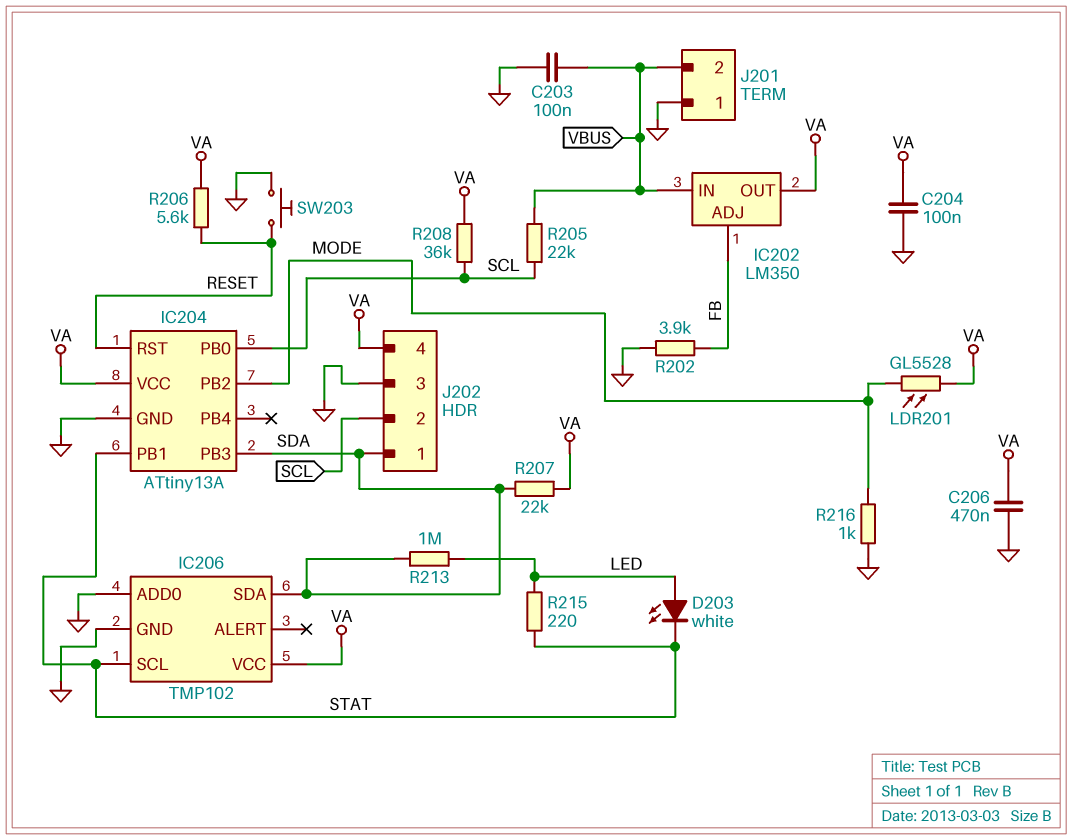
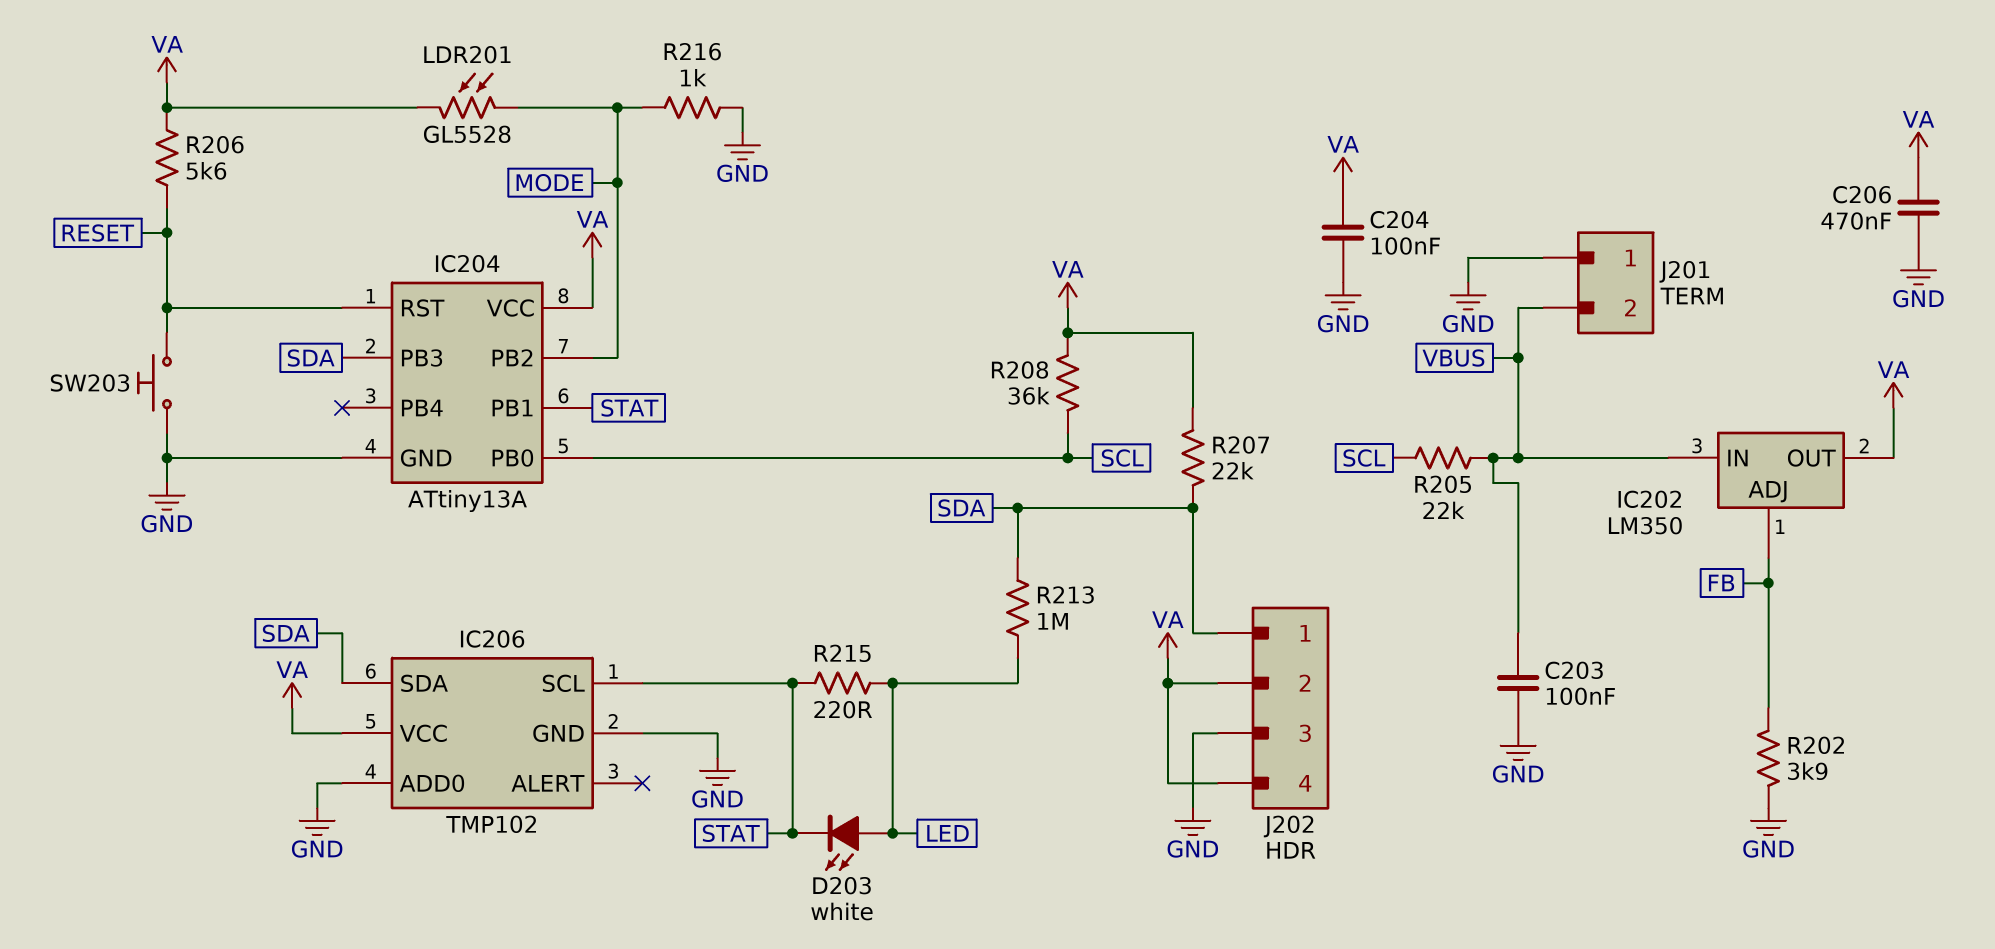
J202 pin 2: SCL -> VA

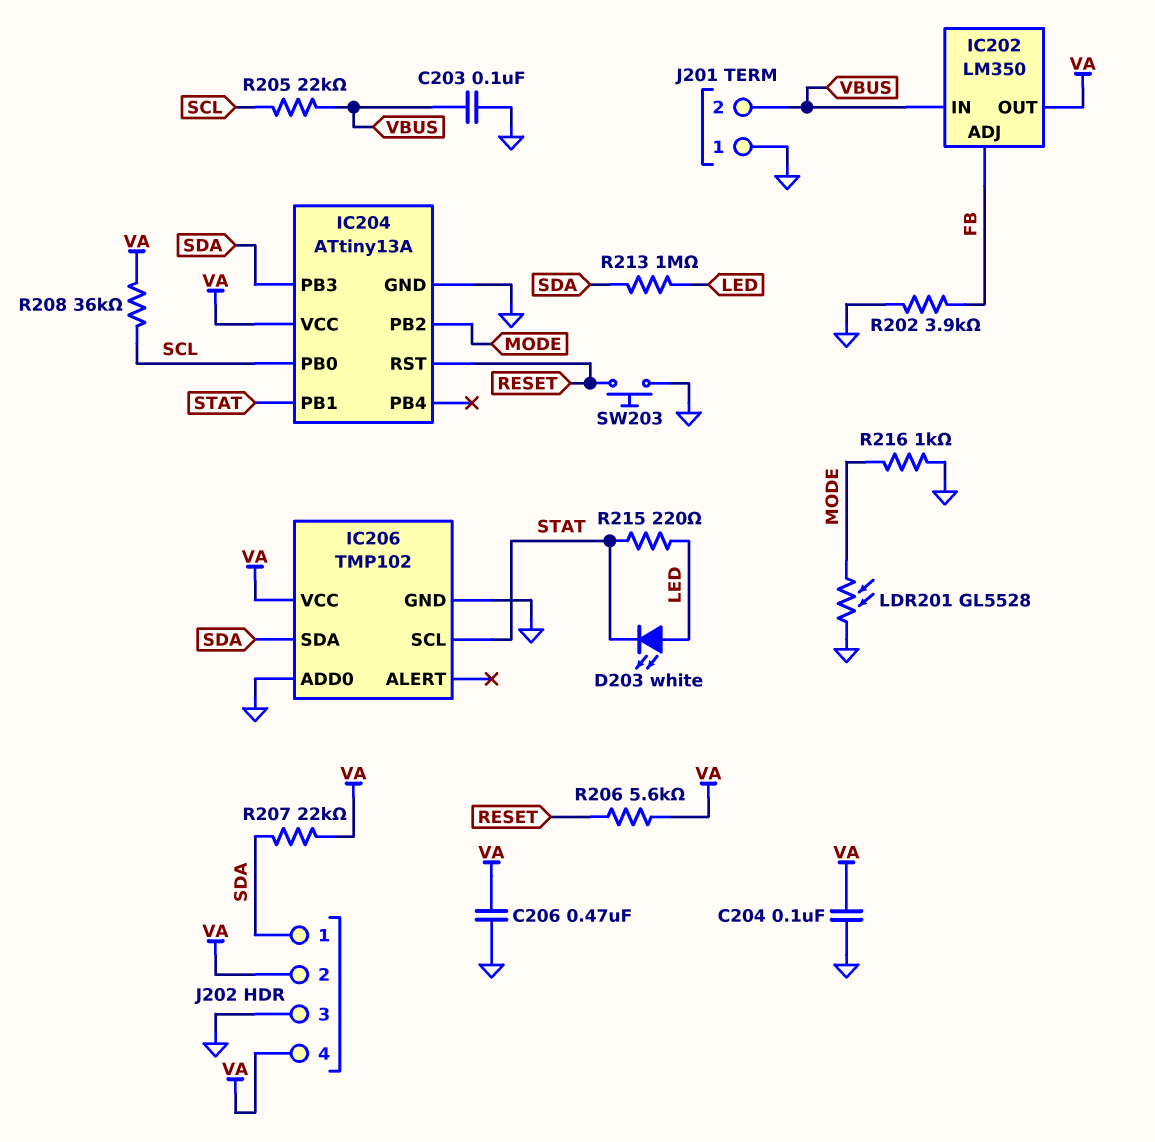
LDR201: GL5528 (MODE, VA) -> GL5528 (GND, MODE)

